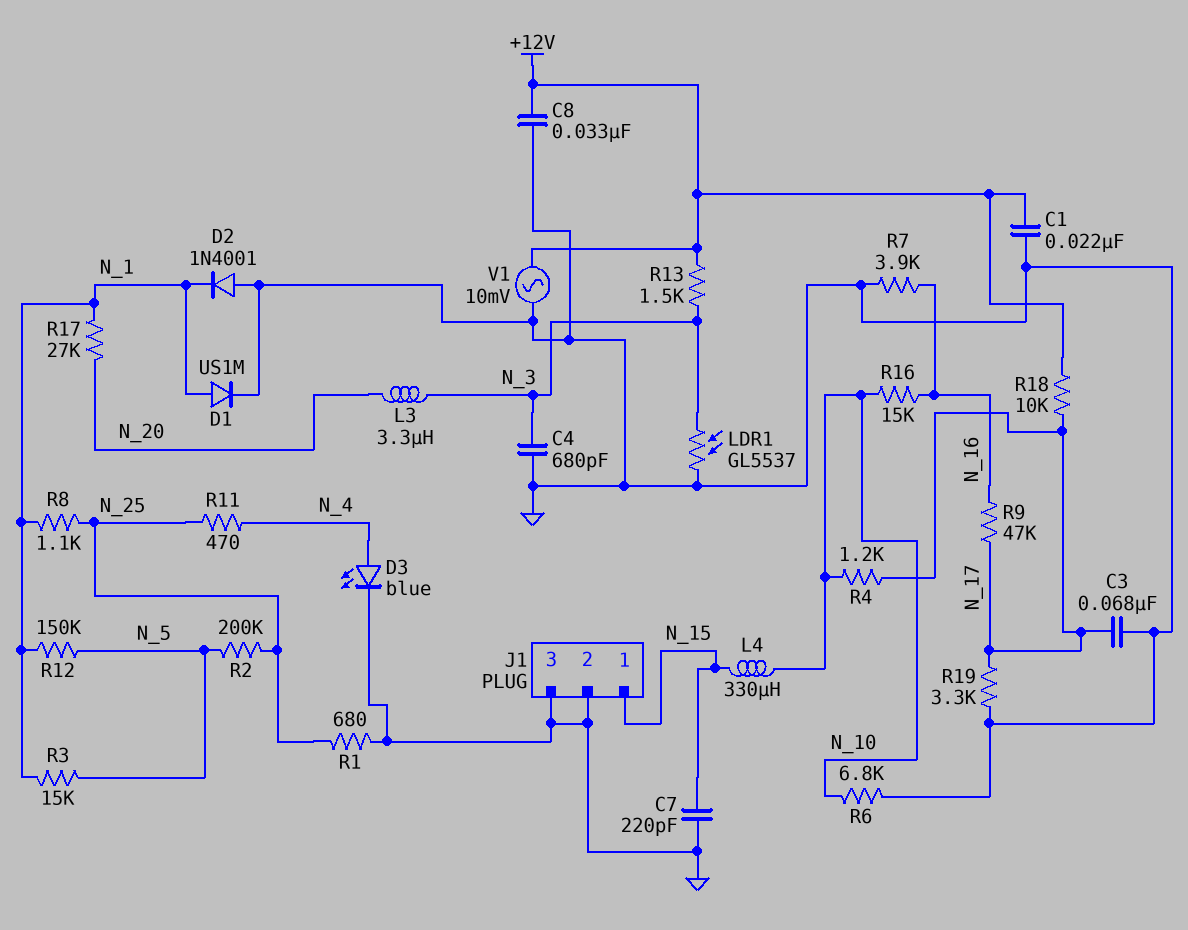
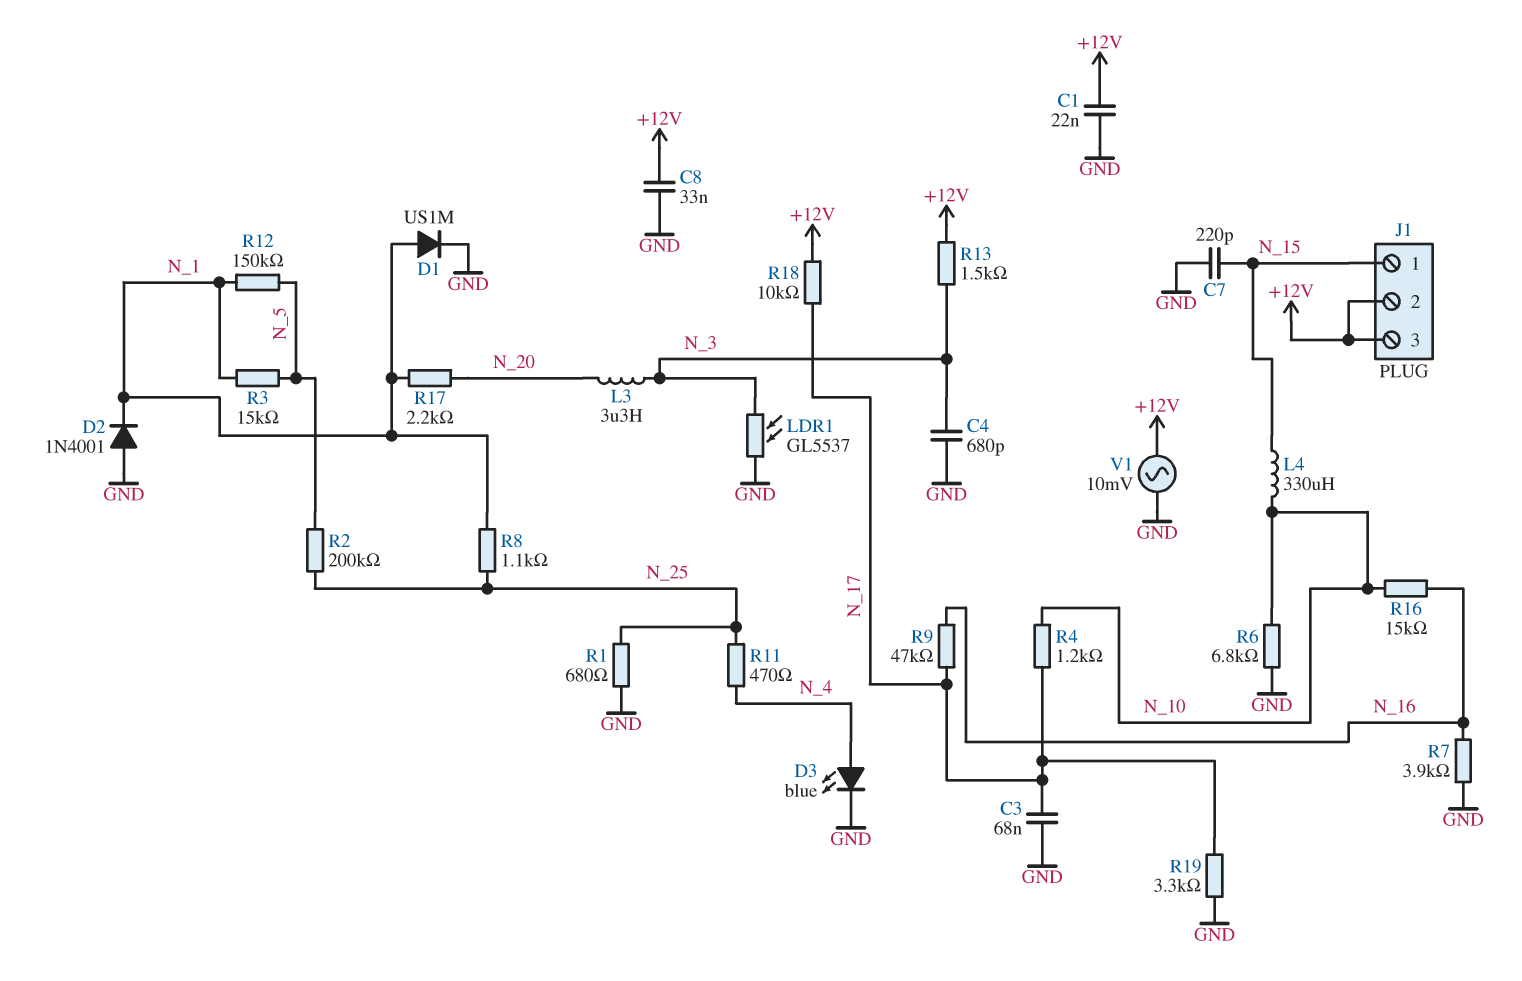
J1 pin 2: GND -> +12V
J1 pin 3: GND -> +12V
R17: 27k (N_1, N_20) -> 2.2k (N_1, N_20)

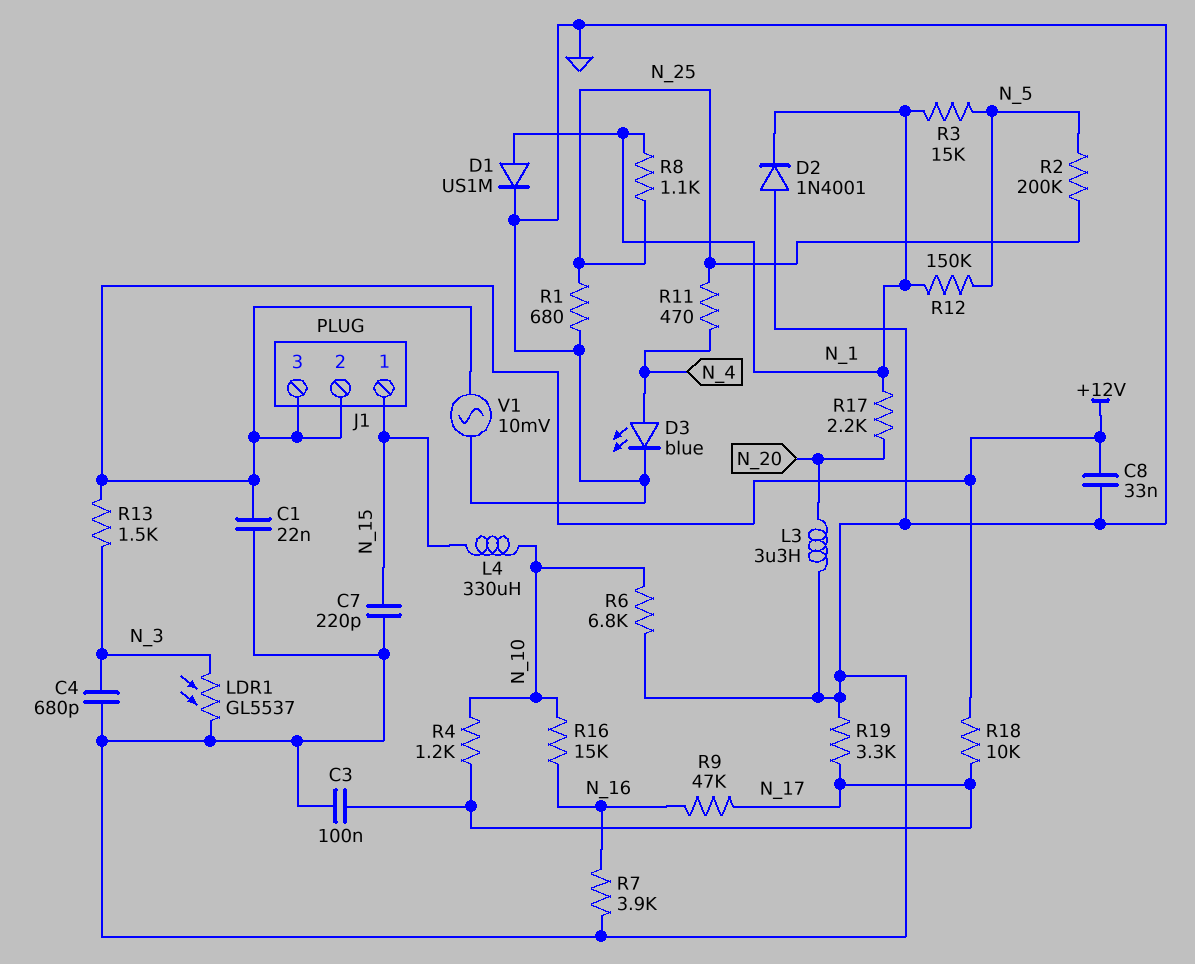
C3: 68nF (GND, N_17) -> 100nF (GND, N_17)
L3: 3.3uH (N_3, N_20) -> 3.3uH (GND, N_20)

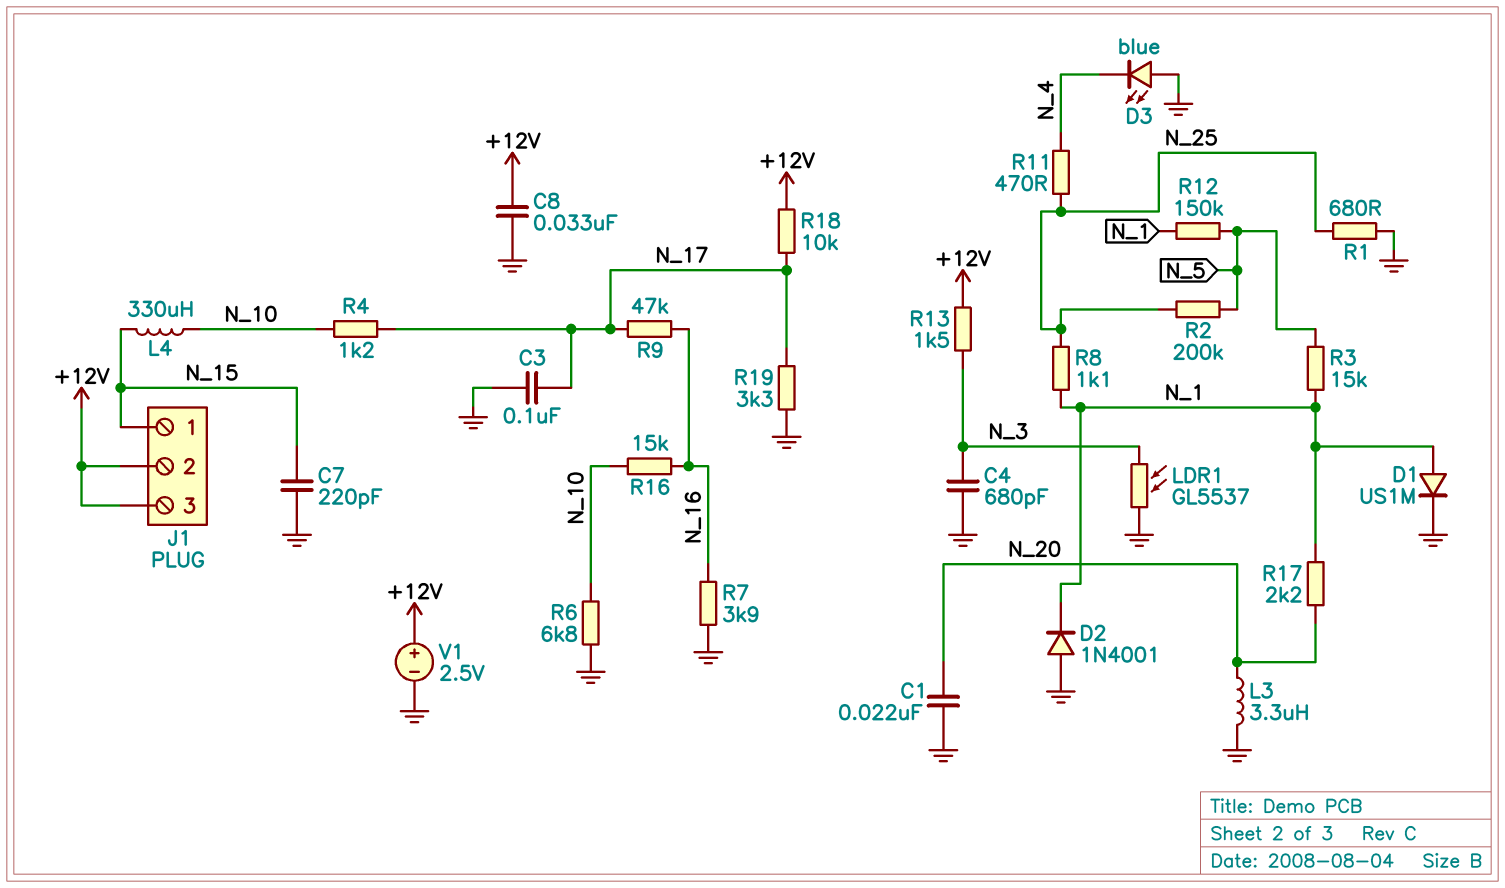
C1: 22nF (+12V, GND) -> 22nF (GND, N_20)
D3: LED blue (A N_4, K GND) -> LED blue (A GND, K N_4)
V1: AC 10mV (+12V, GND) -> 2.5V (plus +12V, minus GND)

